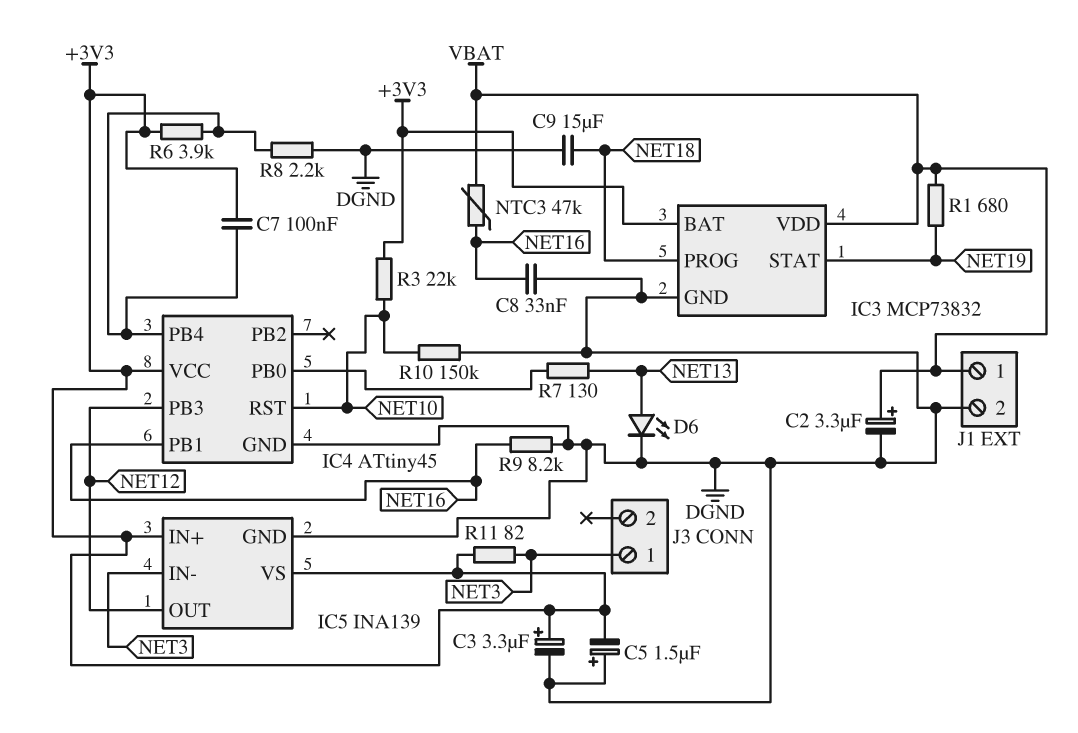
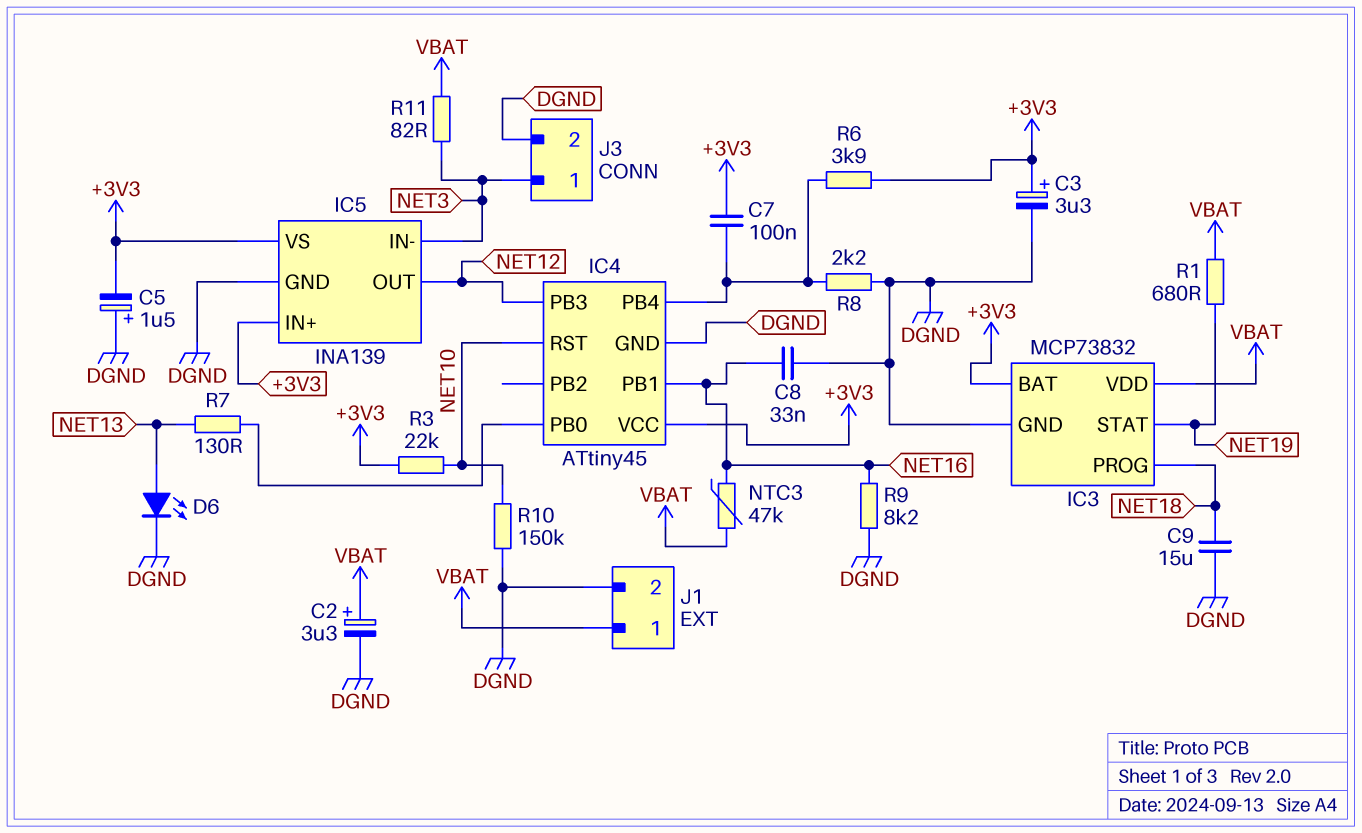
J3 pin 2: none -> DGND
R11: 82 (+3V3, NET3) -> 82 (NET3, VBAT)

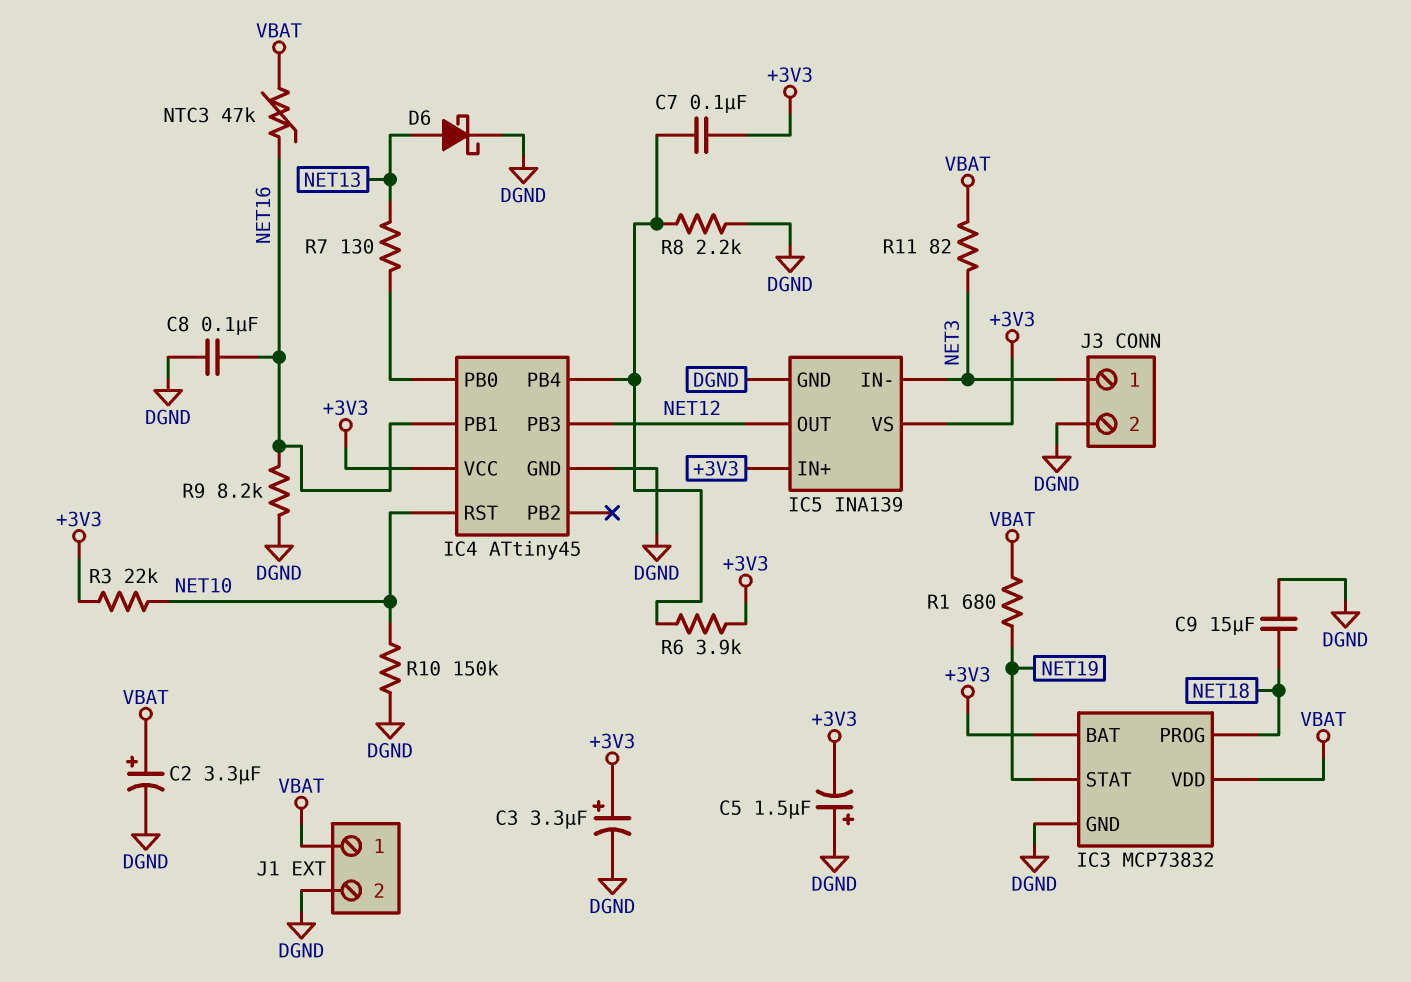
C8: 33nF (DGND, NET16) -> 100nF (DGND, NET16)
D6: LED (A NET13, K DGND) -> schottky (A NET13, K DGND)

